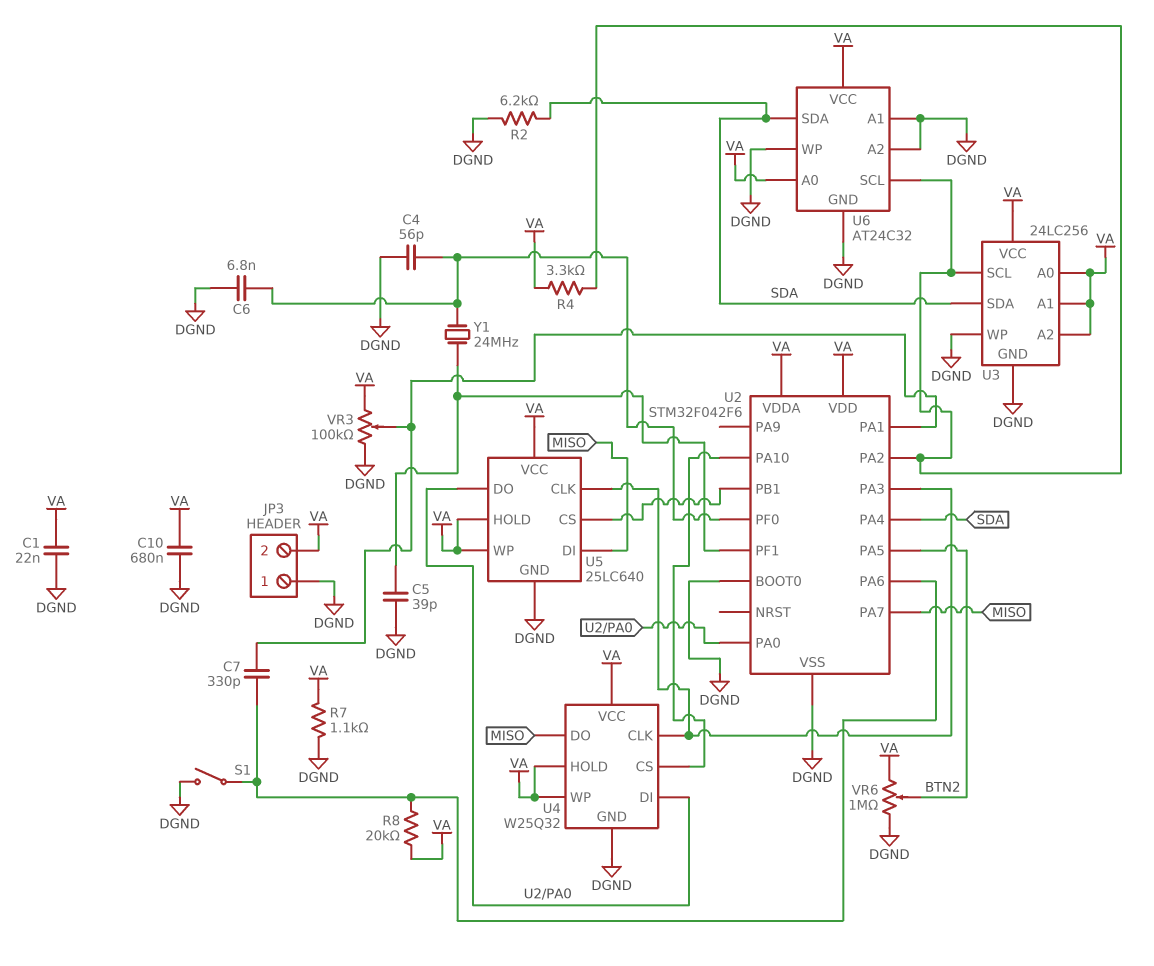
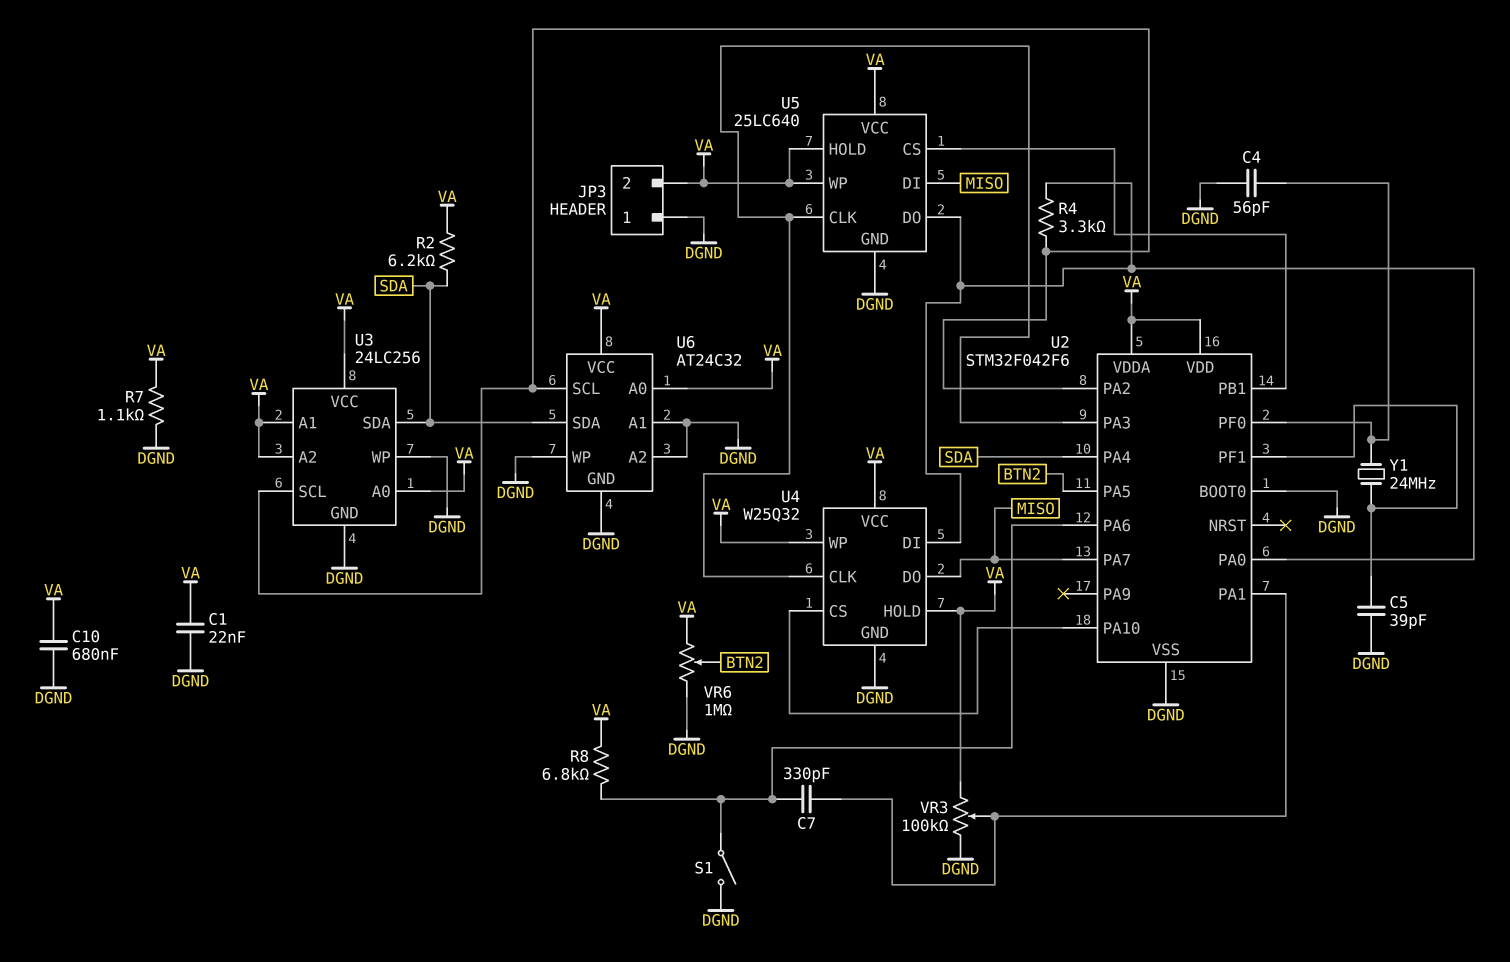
C6: 6.8nF (DGND, U2/PF0) -> none
R2: 6.2k (DGND, SDA) -> 6.2k (SDA, VA)
R4: 3.3k (U2/PA2, VA) -> 3.3k (U2/PA0, U2/PA2)
R8: 20k (U2/PA6, VA) -> 6.8k (U2/PA6, VA)

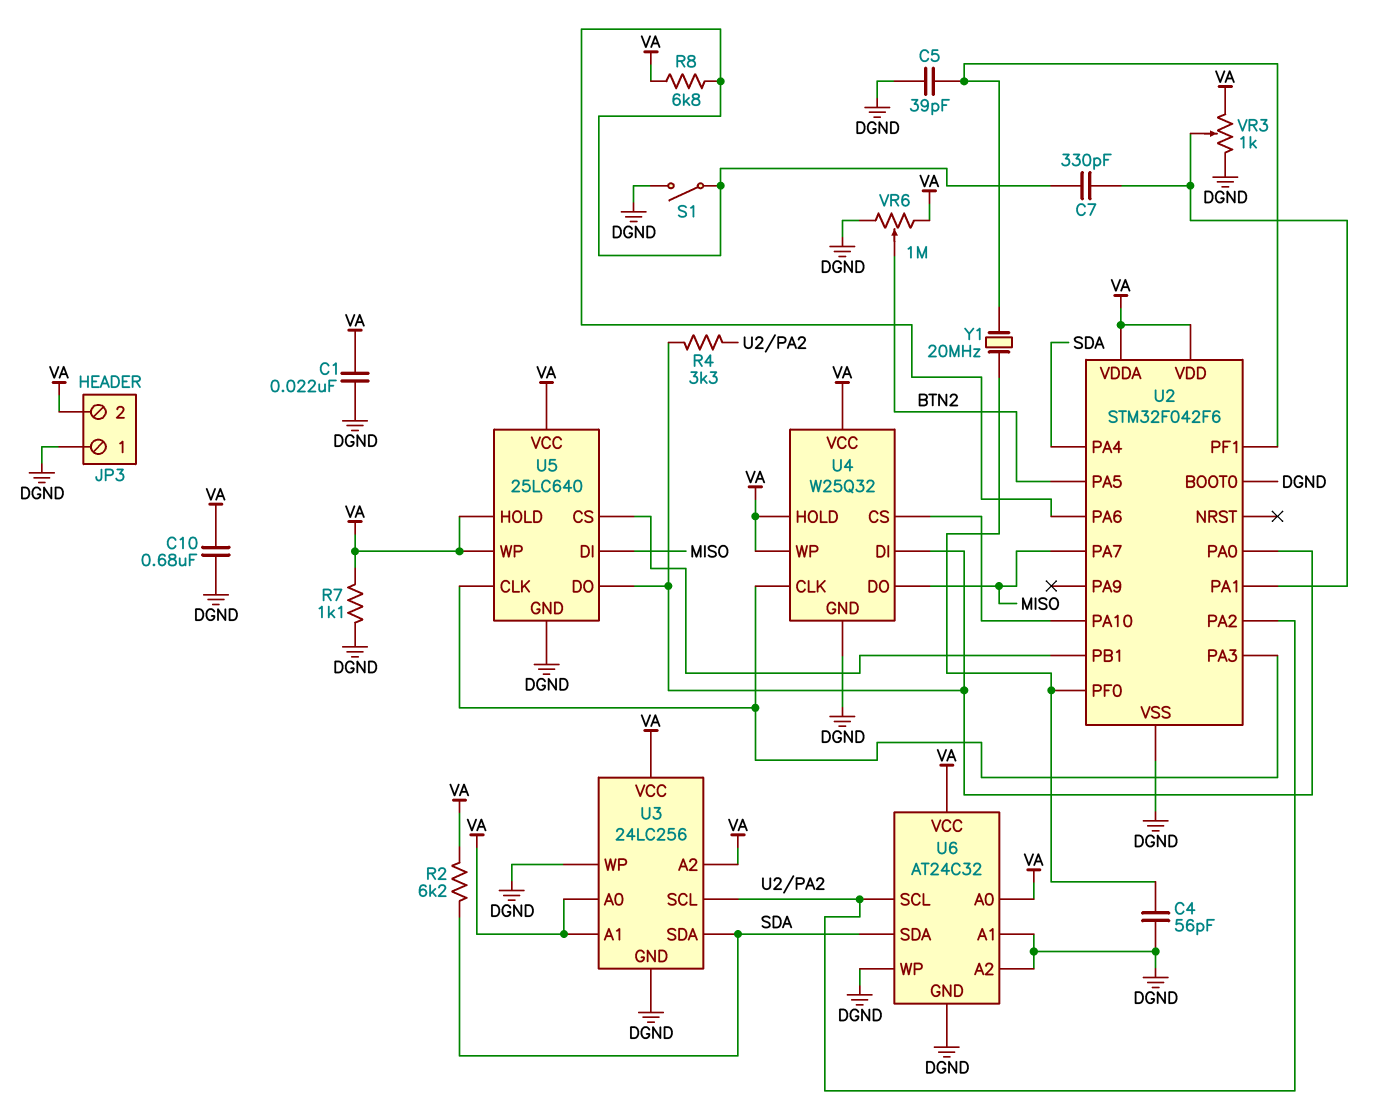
VR3: 100k (DGND, VA, wiper U2/PA1) -> 1k (DGND, VA, wiper U2/PA1)
Y1: 24MHz (U2/PF0, U2/PF1) -> 20MHz (U2/PF0, U2/PF1)

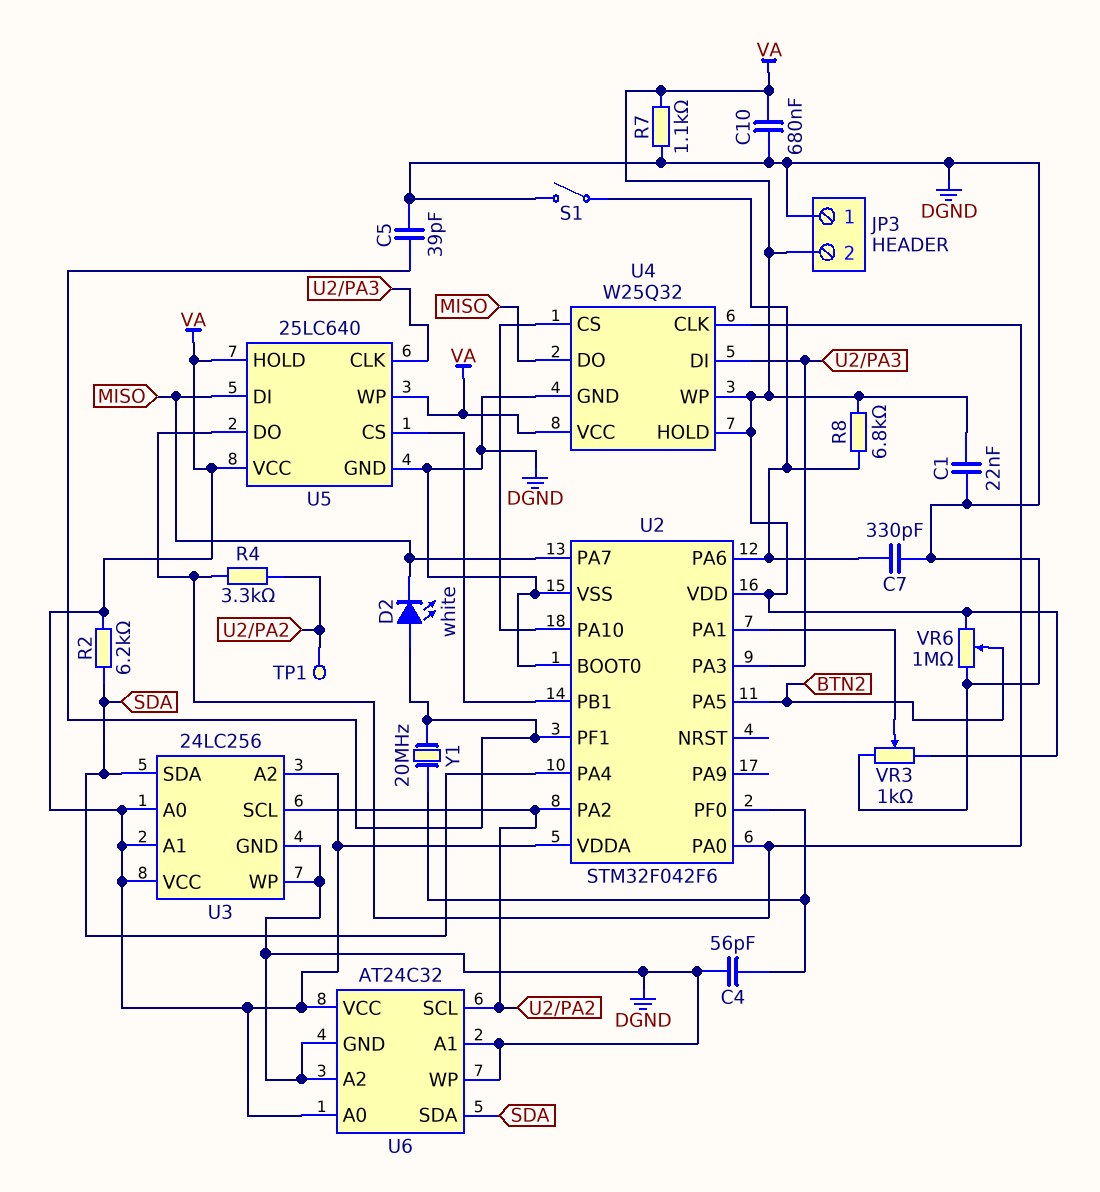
C7: 330pF (U2/PA1, U2/PA6) -> 330pF (DGND, U2/PA6)
D2: none -> LED white (A U2/PF1, K MISO)
TP1: none -> test point (U2/PA2)
U4 pin CLK: U2/PA3 -> U2/PA0
U4 pin DI: U2/PA0 -> U2/PA3

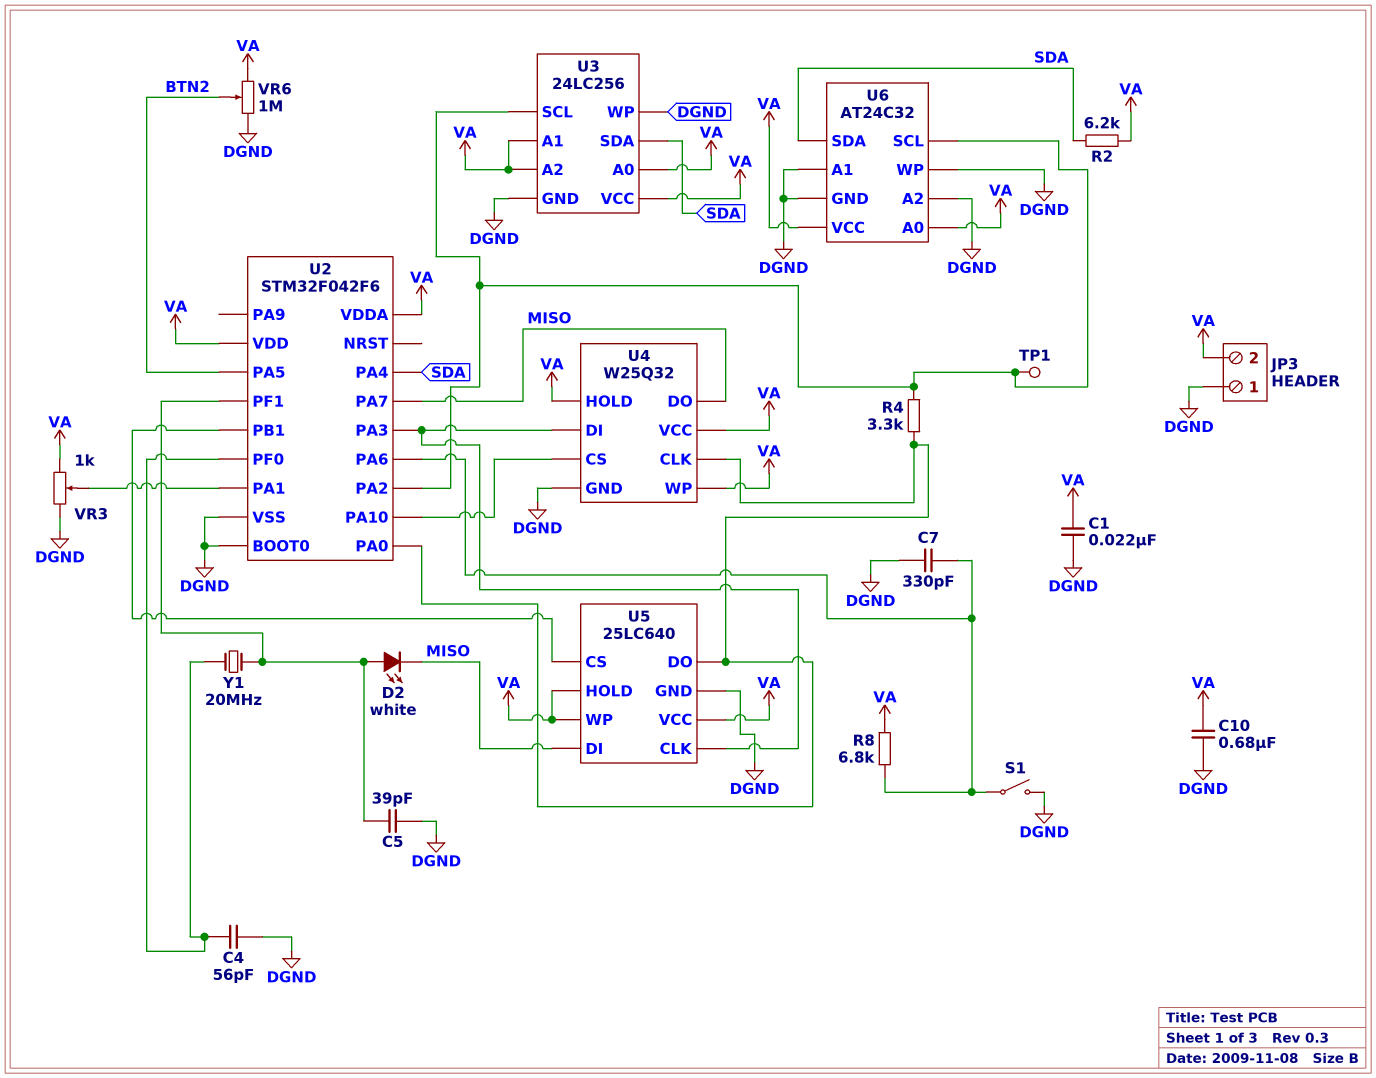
R7: 1.1k (DGND, VA) -> none

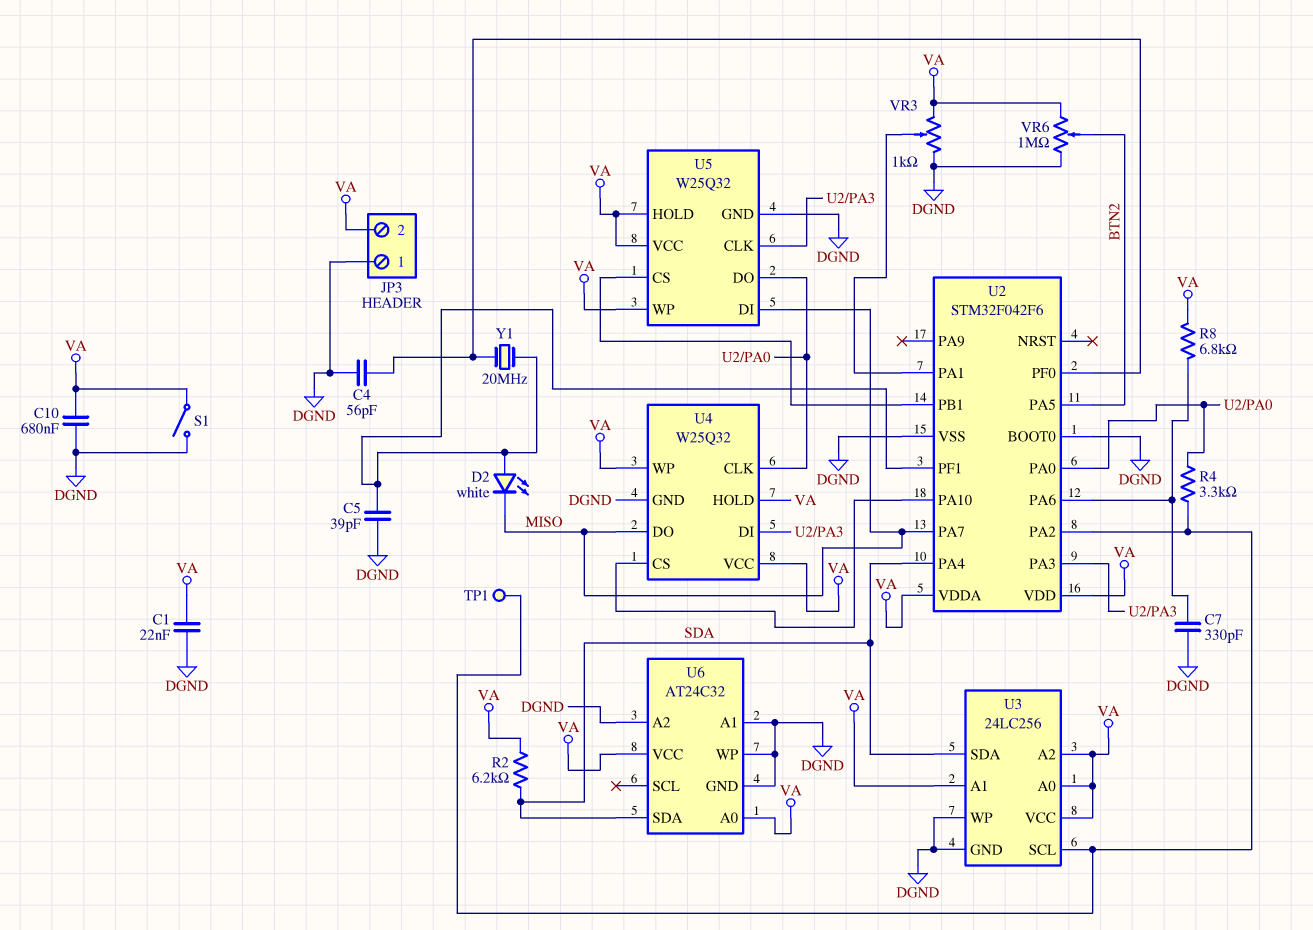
S1: switch (DGND, U2/PA6) -> switch (DGND, VA)
U5: 25LC640 -> W25Q32
U6 pin SCL: U2/PA2 -> none

